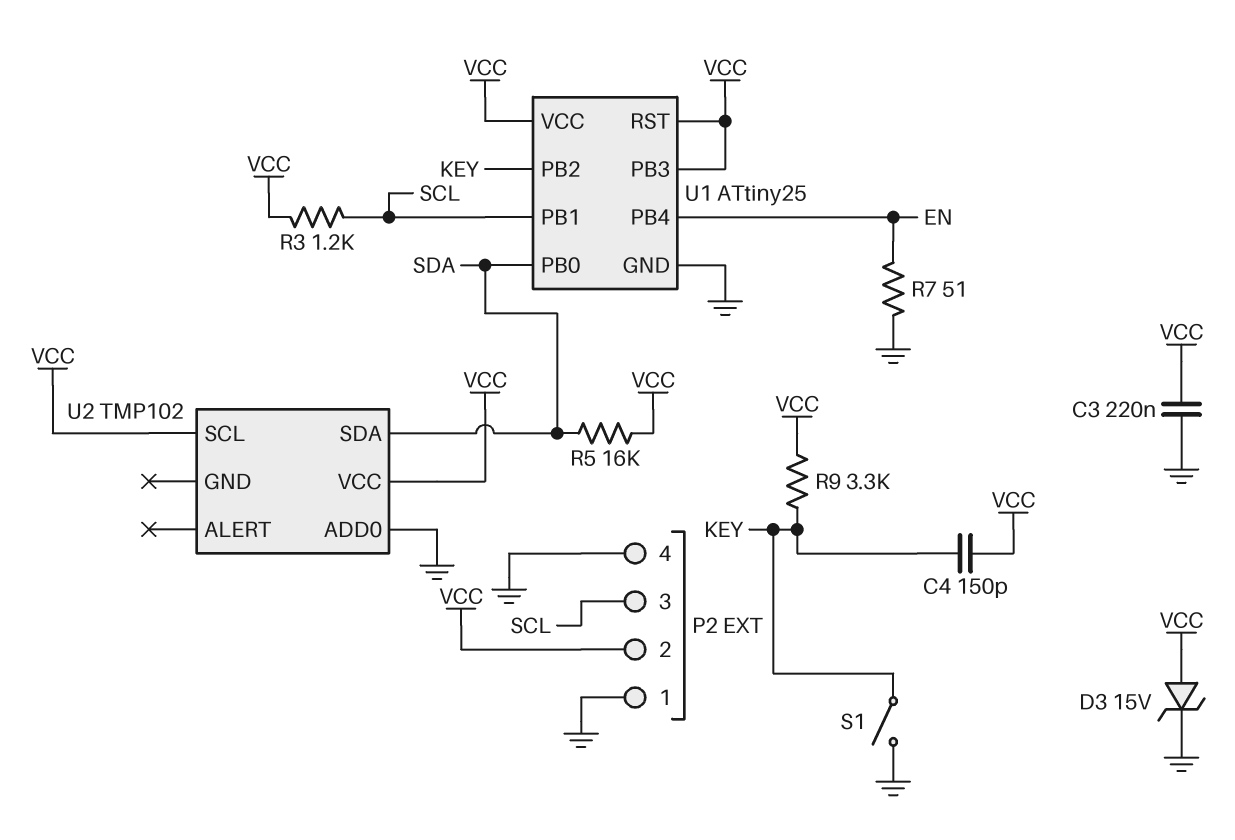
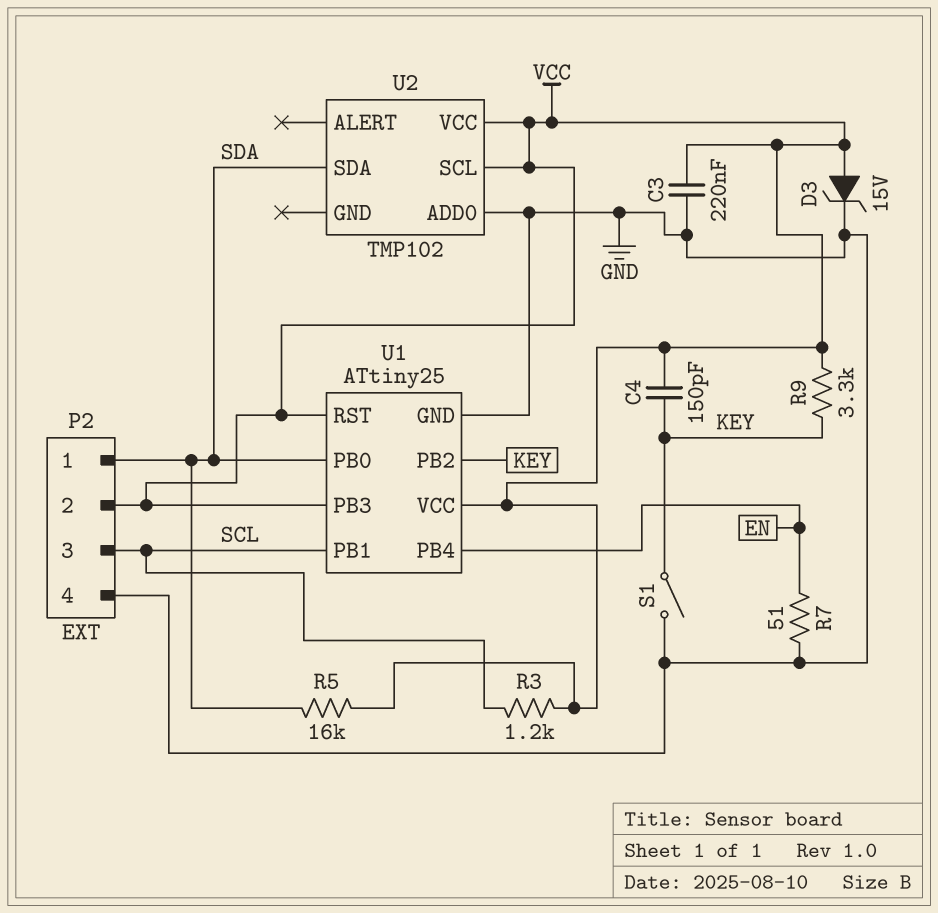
P2 pin 1: GND -> SDA

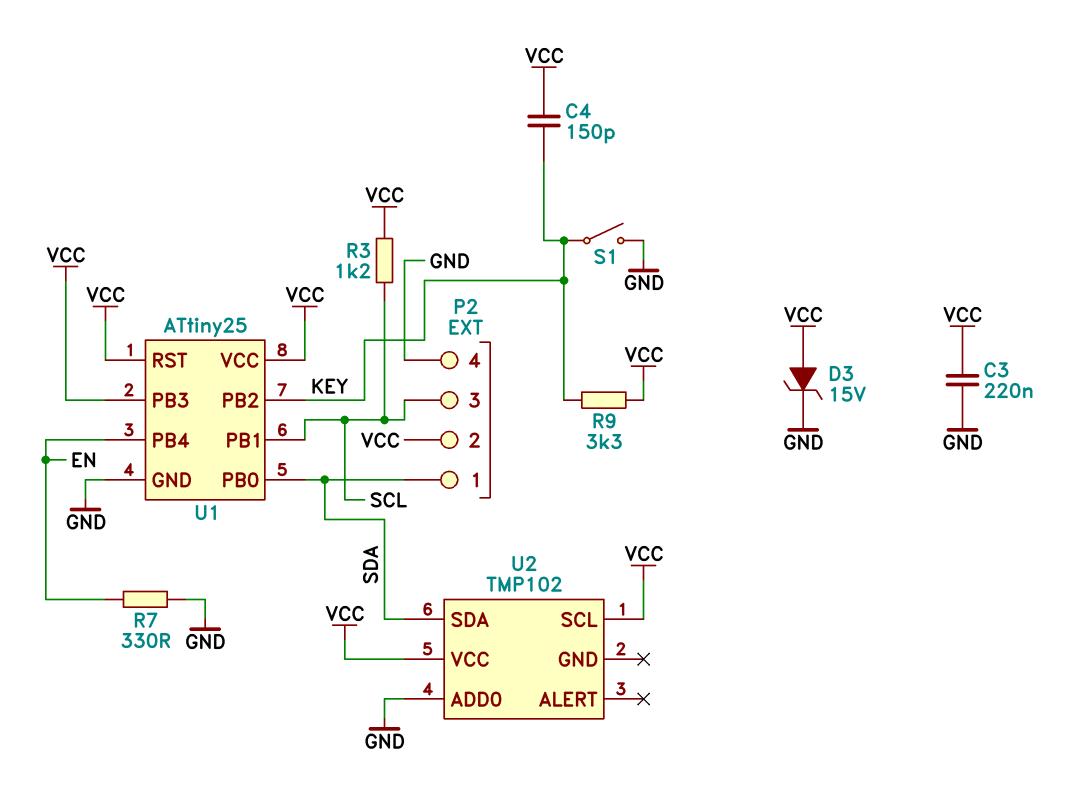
R5: 16k (SDA, VCC) -> none
R7: 51 (EN, GND) -> 330 (EN, GND)

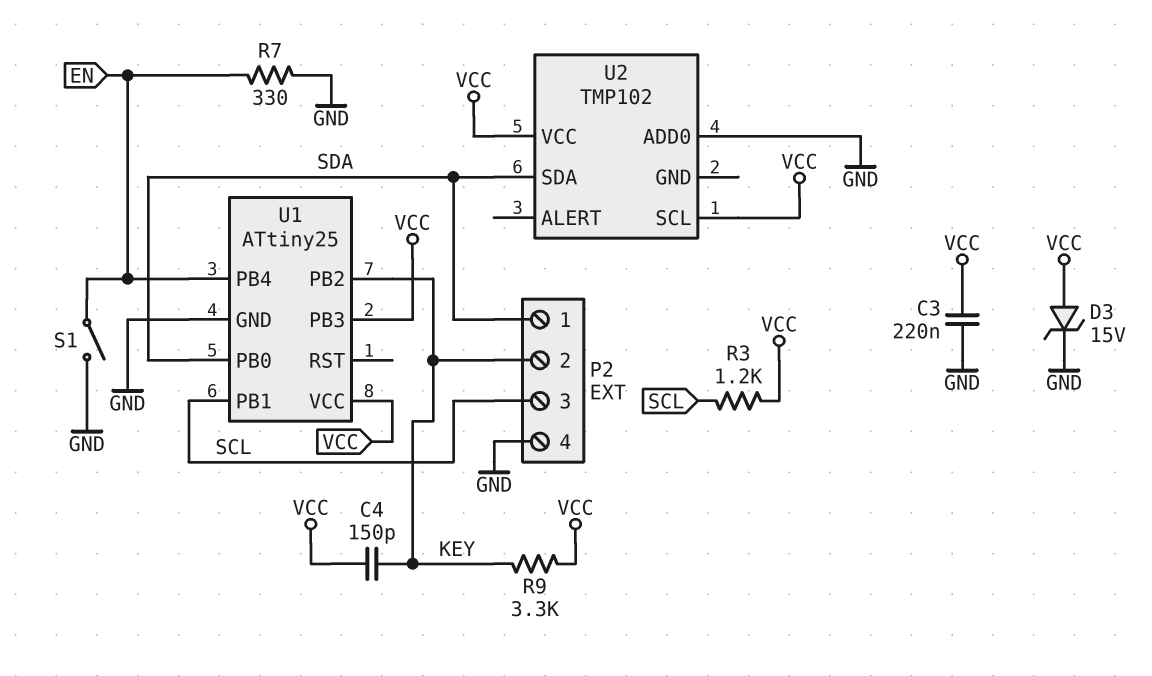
P2 pin 2: VCC -> KEY
S1: switch (GND, KEY) -> switch (EN, GND)
U1 pin RST: VCC -> none

